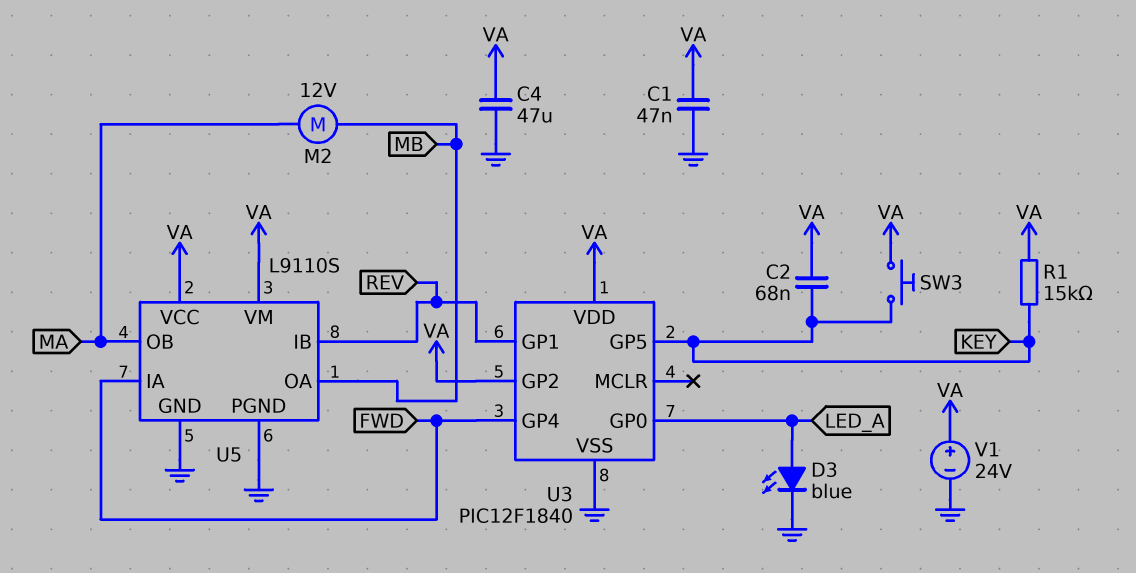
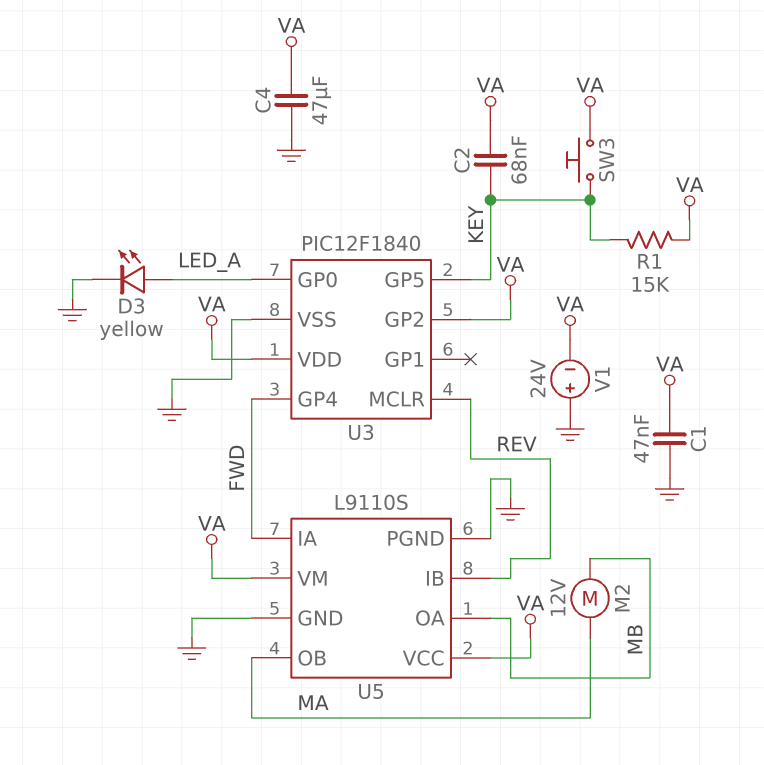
D3: LED blue (A LED_A, K GND) -> LED yellow (A LED_A, K GND)
U3 pin GP1: REV -> none
U3 pin MCLR: none -> REV
V1: 24V (plus VA, minus GND) -> 24V (plus GND, minus VA)

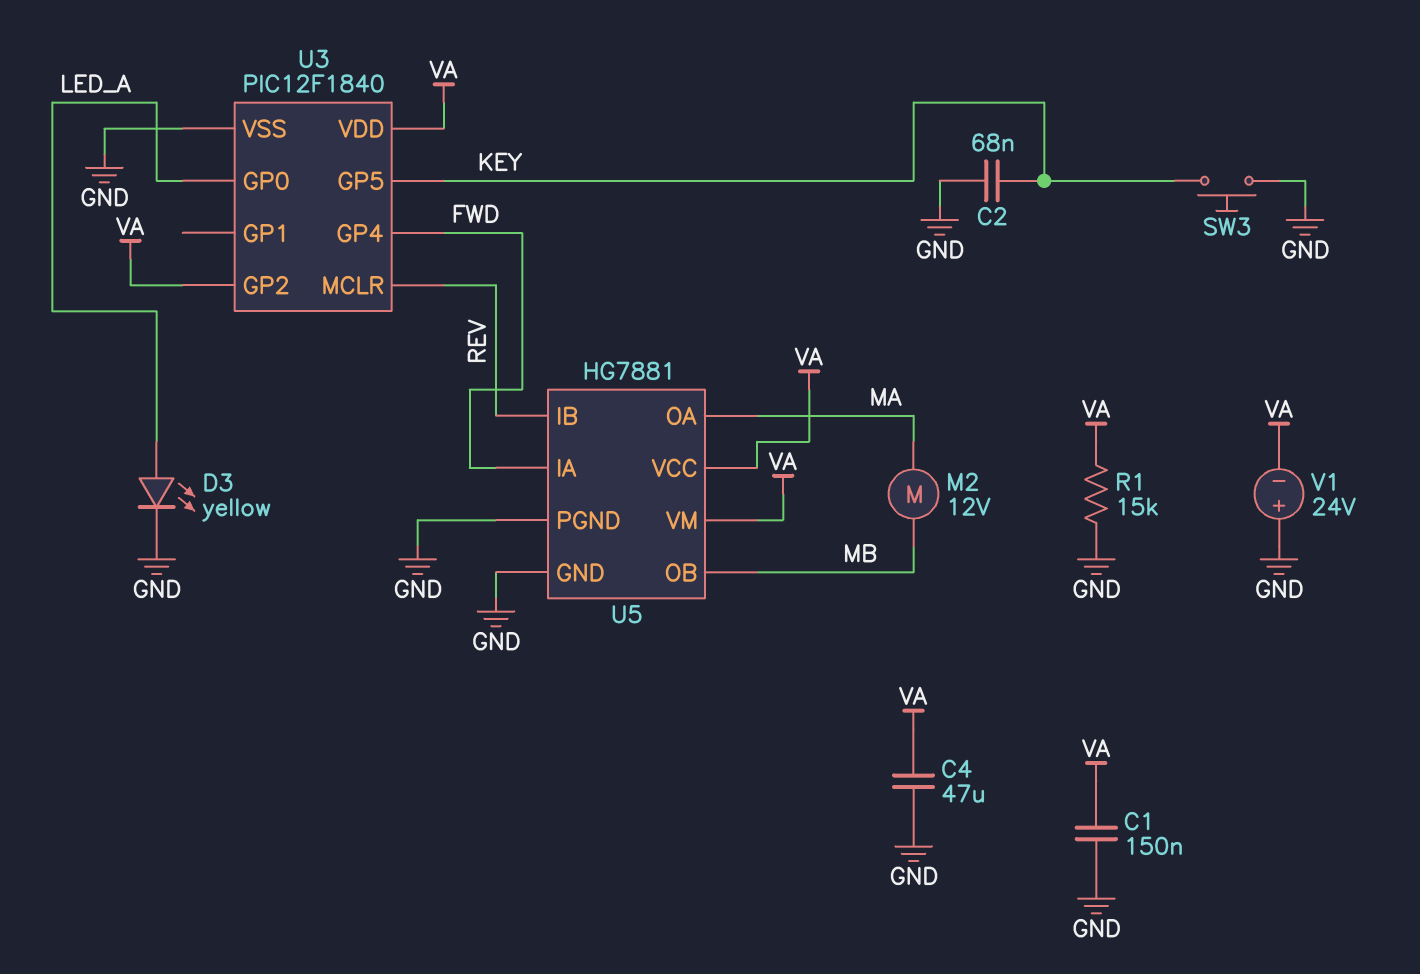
C1: 47nF (GND, VA) -> 150nF (GND, VA)
C2: 68nF (KEY, VA) -> 68nF (GND, KEY)
R1: 15k (KEY, VA) -> 15k (GND, VA)
SW3: button (KEY, VA) -> button (GND, KEY)
U5: L9110S -> HG7881
U5 pin OA: MB -> MA
U5 pin OB: MA -> MB

